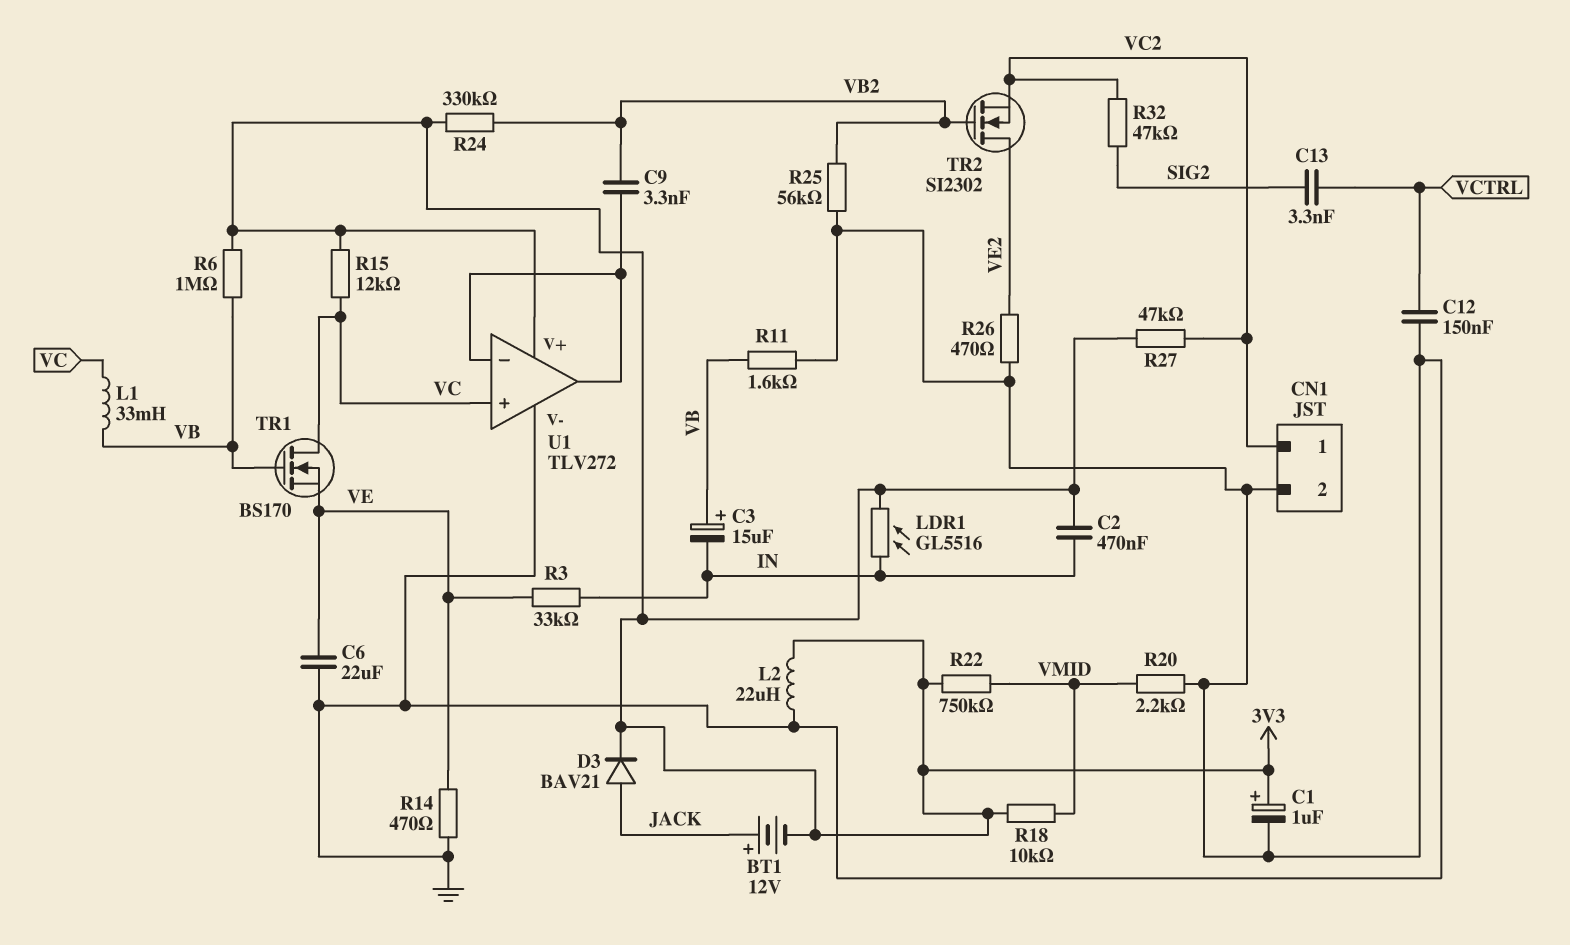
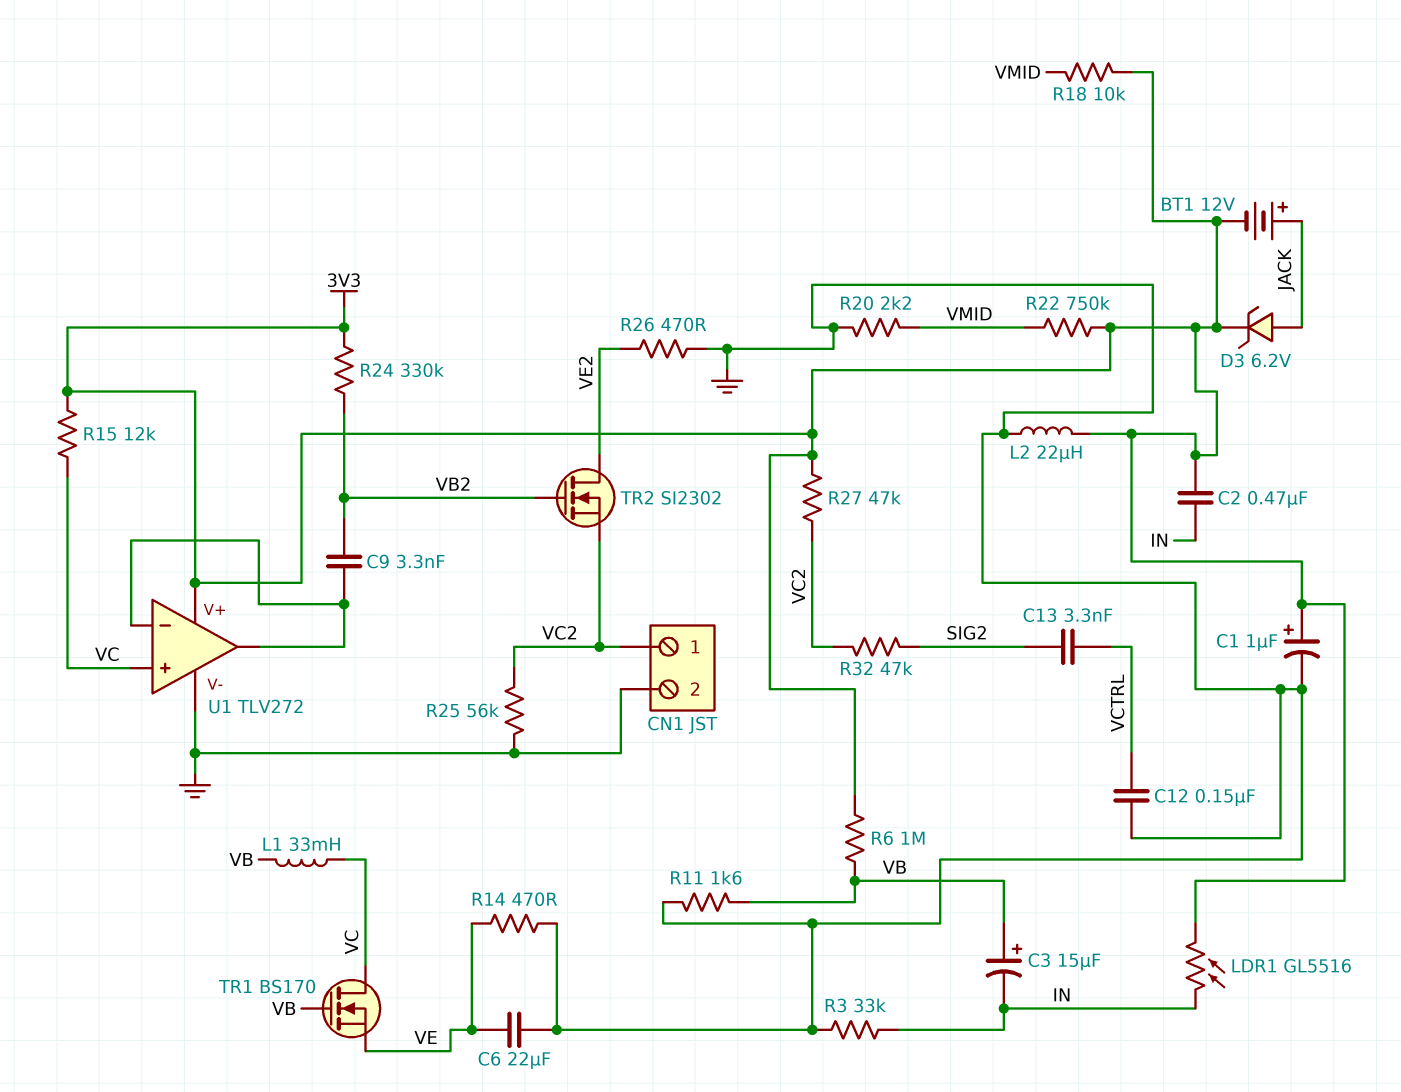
D3: diode BAV21 (A JACK, K 3V3) -> zener 6.2V (A JACK, K 3V3)
R3: 33k (IN, VE) -> 33k (GND, IN)
R25: 56k (GND, VB2) -> 56k (GND, VC2)

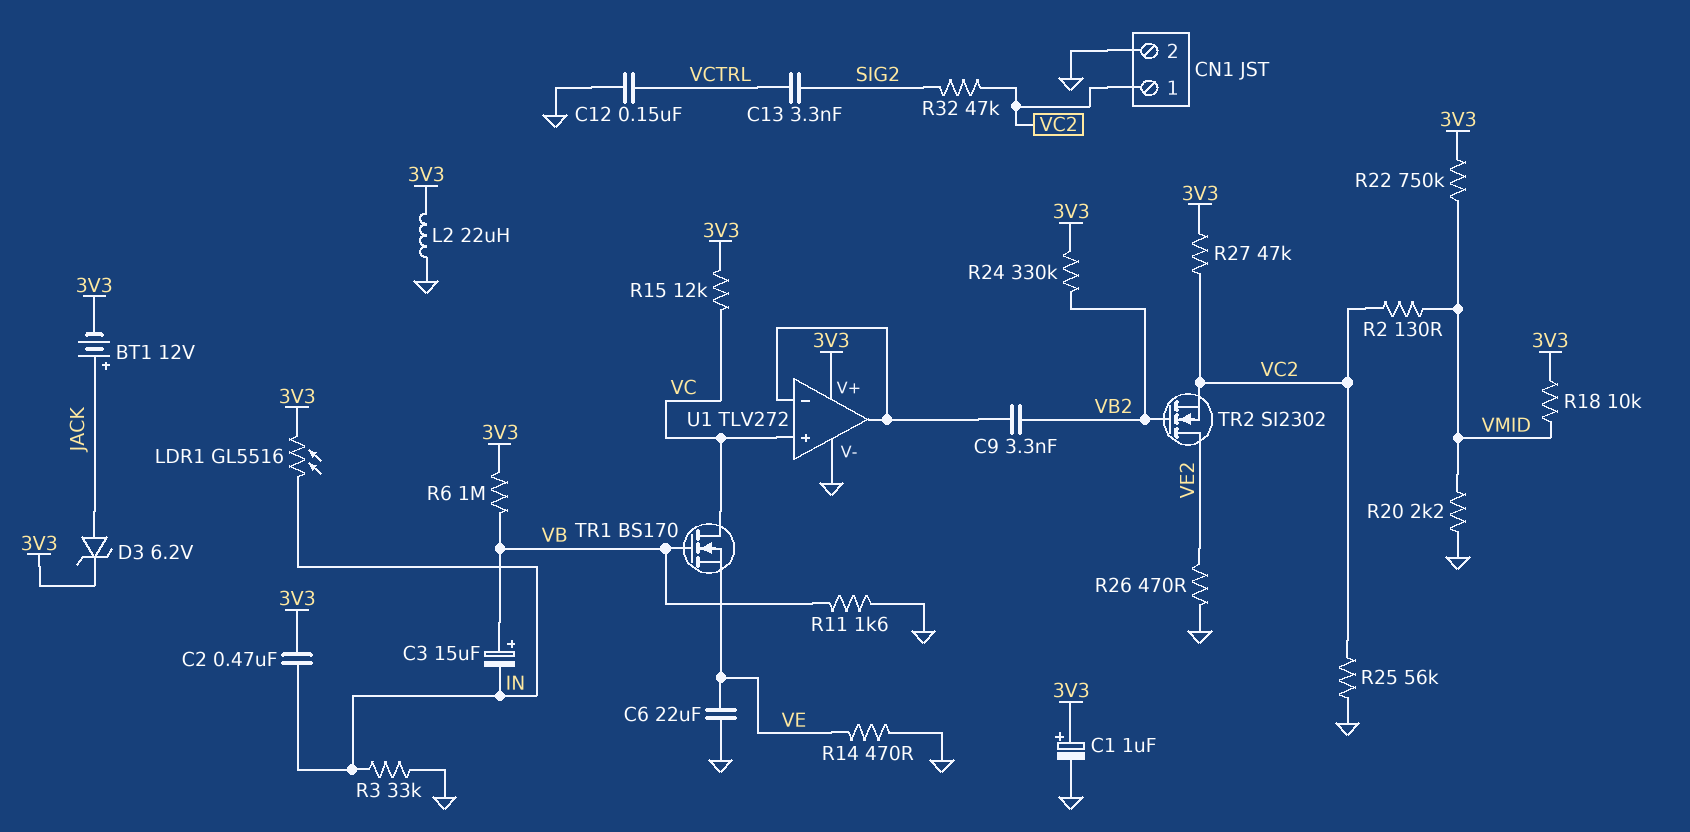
L1: 33mH (VB, VC) -> none
R2: none -> 130 (VC2, VMID)

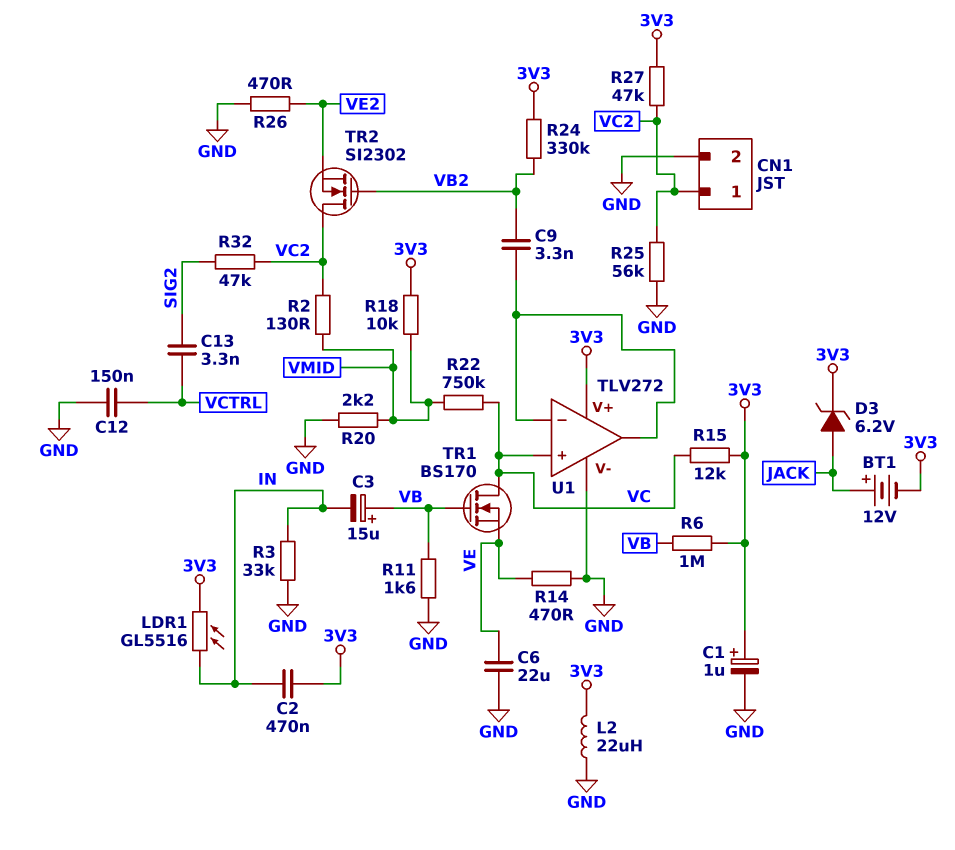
R22: 750k (3V3, VMID) -> 750k (VC, VMID)
TR2: NMOS SI2302 (G VB2, D VE2, S VC2) -> NMOS SI2302 (G VB2, D VC2, S VE2)

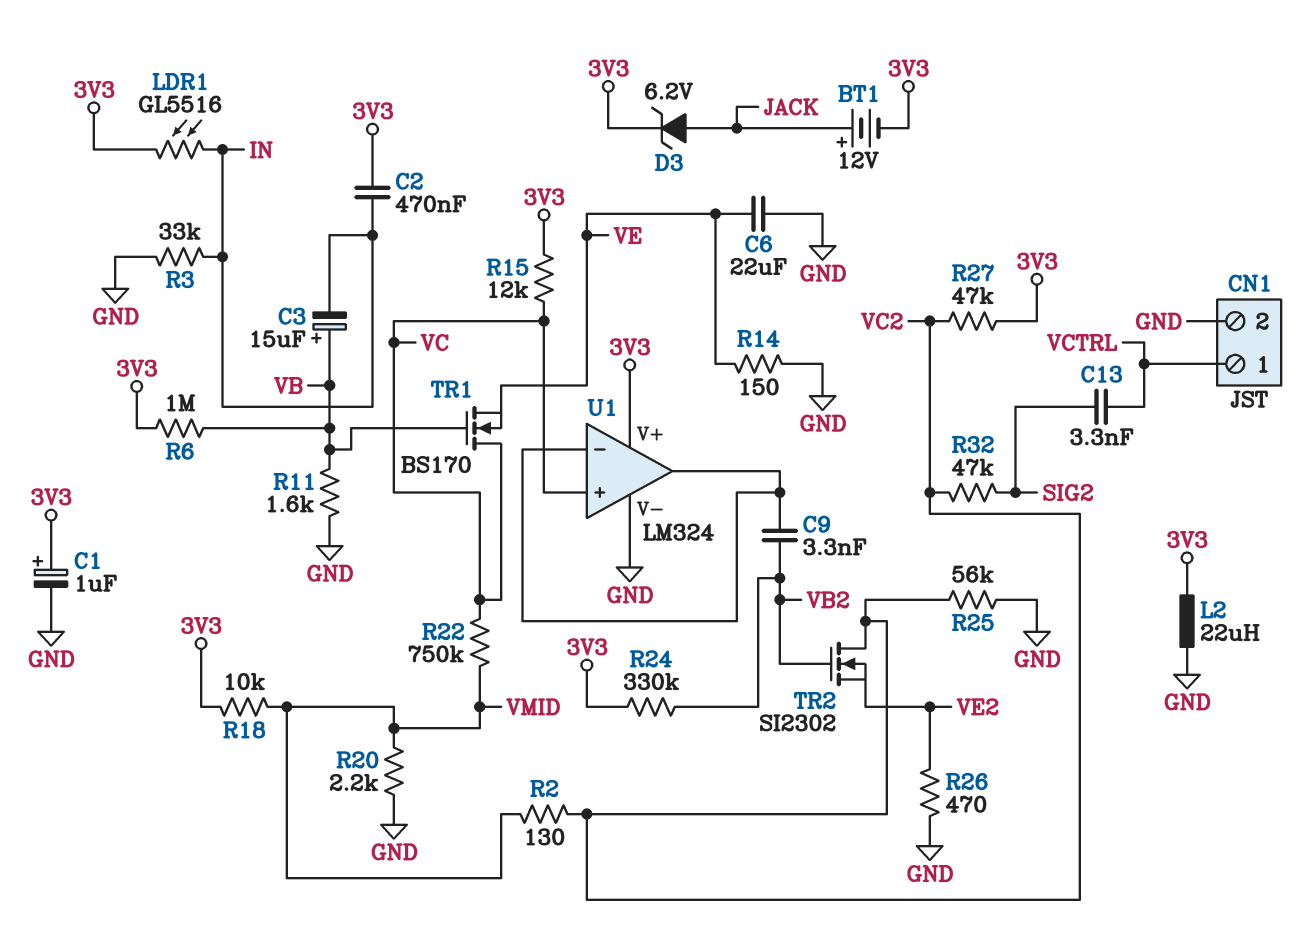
C12: 150nF (GND, VCTRL) -> none
CN1 pin 1: VC2 -> VCTRL
R14: 470 (GND, VE) -> 150 (GND, VE)
U1: TLV272 -> LM324

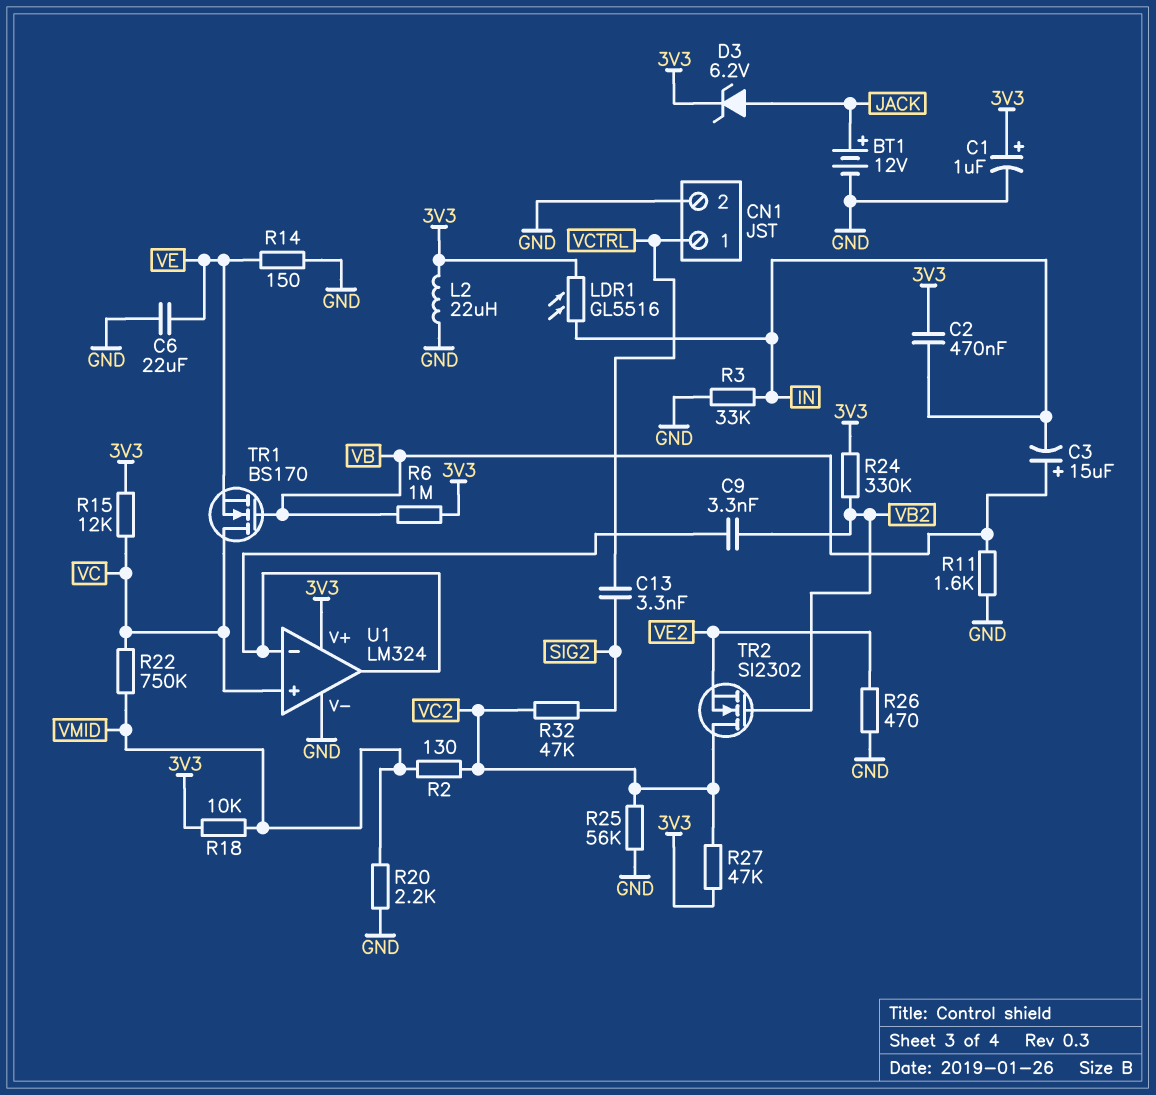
BT1: 12V (plus JACK, minus 3V3) -> 12V (plus JACK, minus GND)

